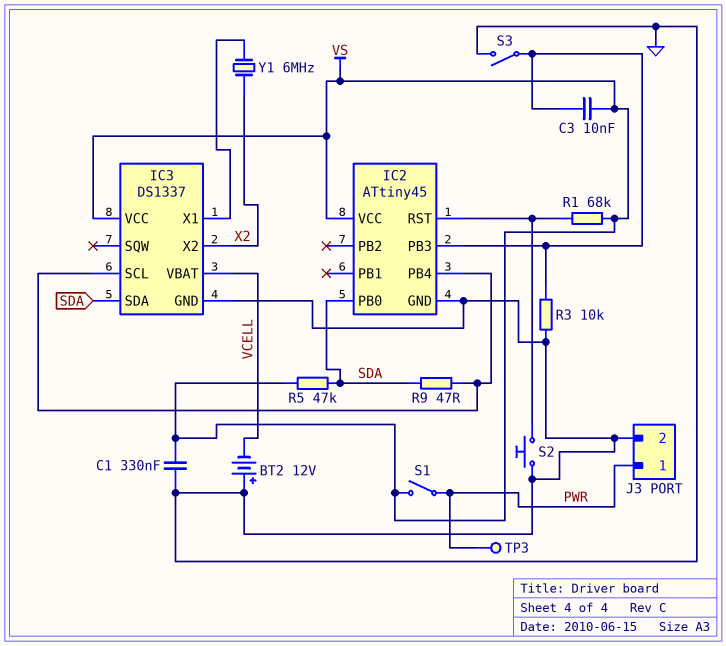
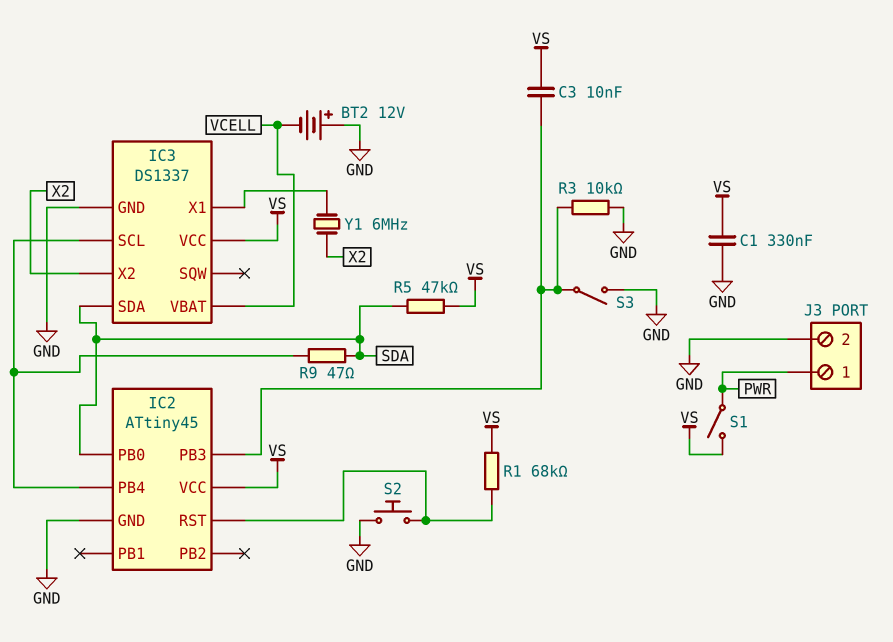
TP3: test point (PWR) -> none

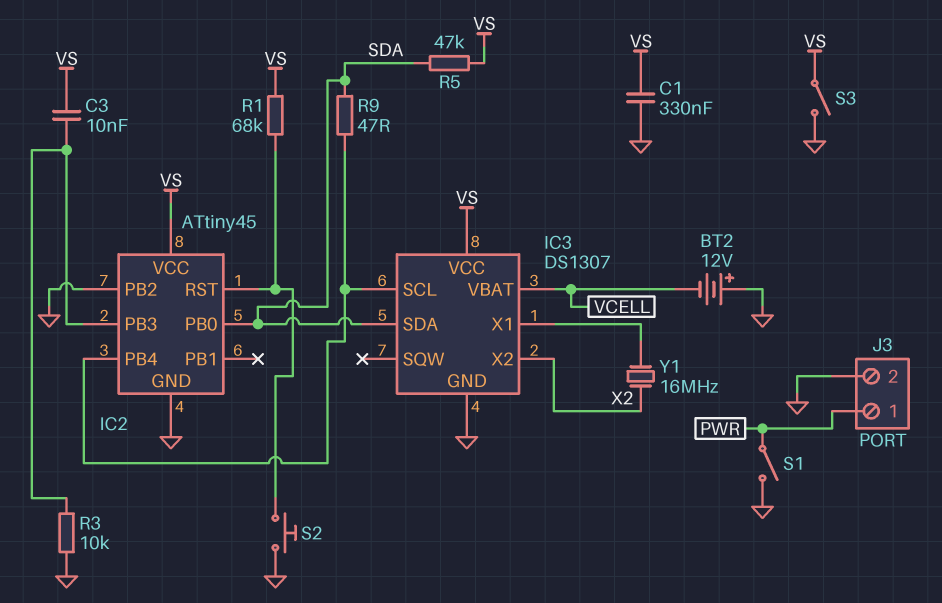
IC2 pin PB2: none -> GND
IC3: DS1337 -> DS1307
S1: switch (PWR, VS) -> switch (GND, PWR)
S3: switch (GND, IC2/PB3) -> switch (GND, VS)
Y1: 6MHz (IC3/X1, X2) -> 16MHz (IC3/X1, X2)

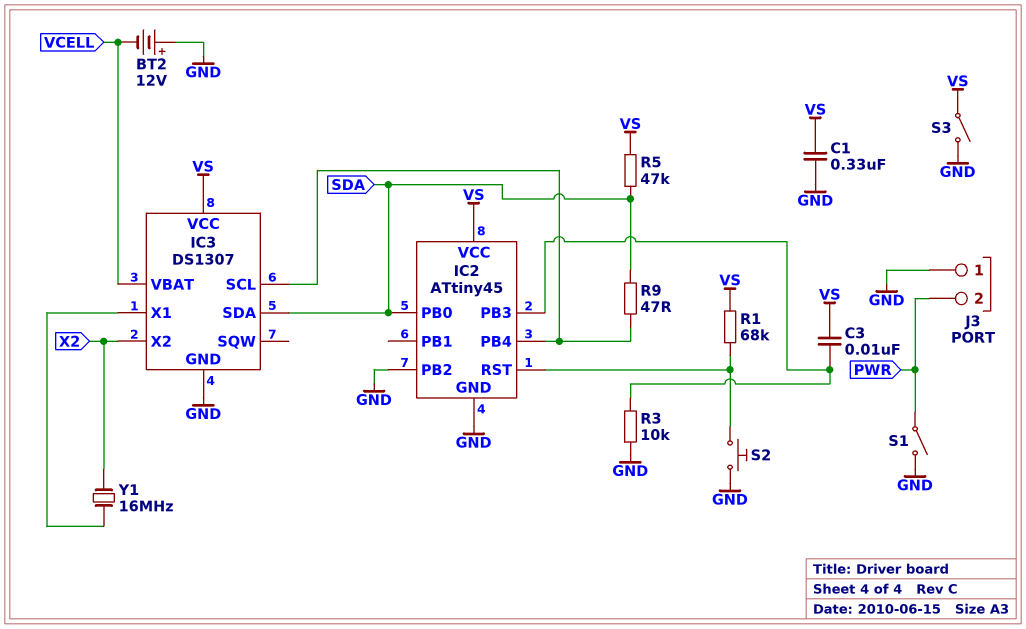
J3 pin 1: PWR -> GND
J3 pin 2: GND -> PWR

